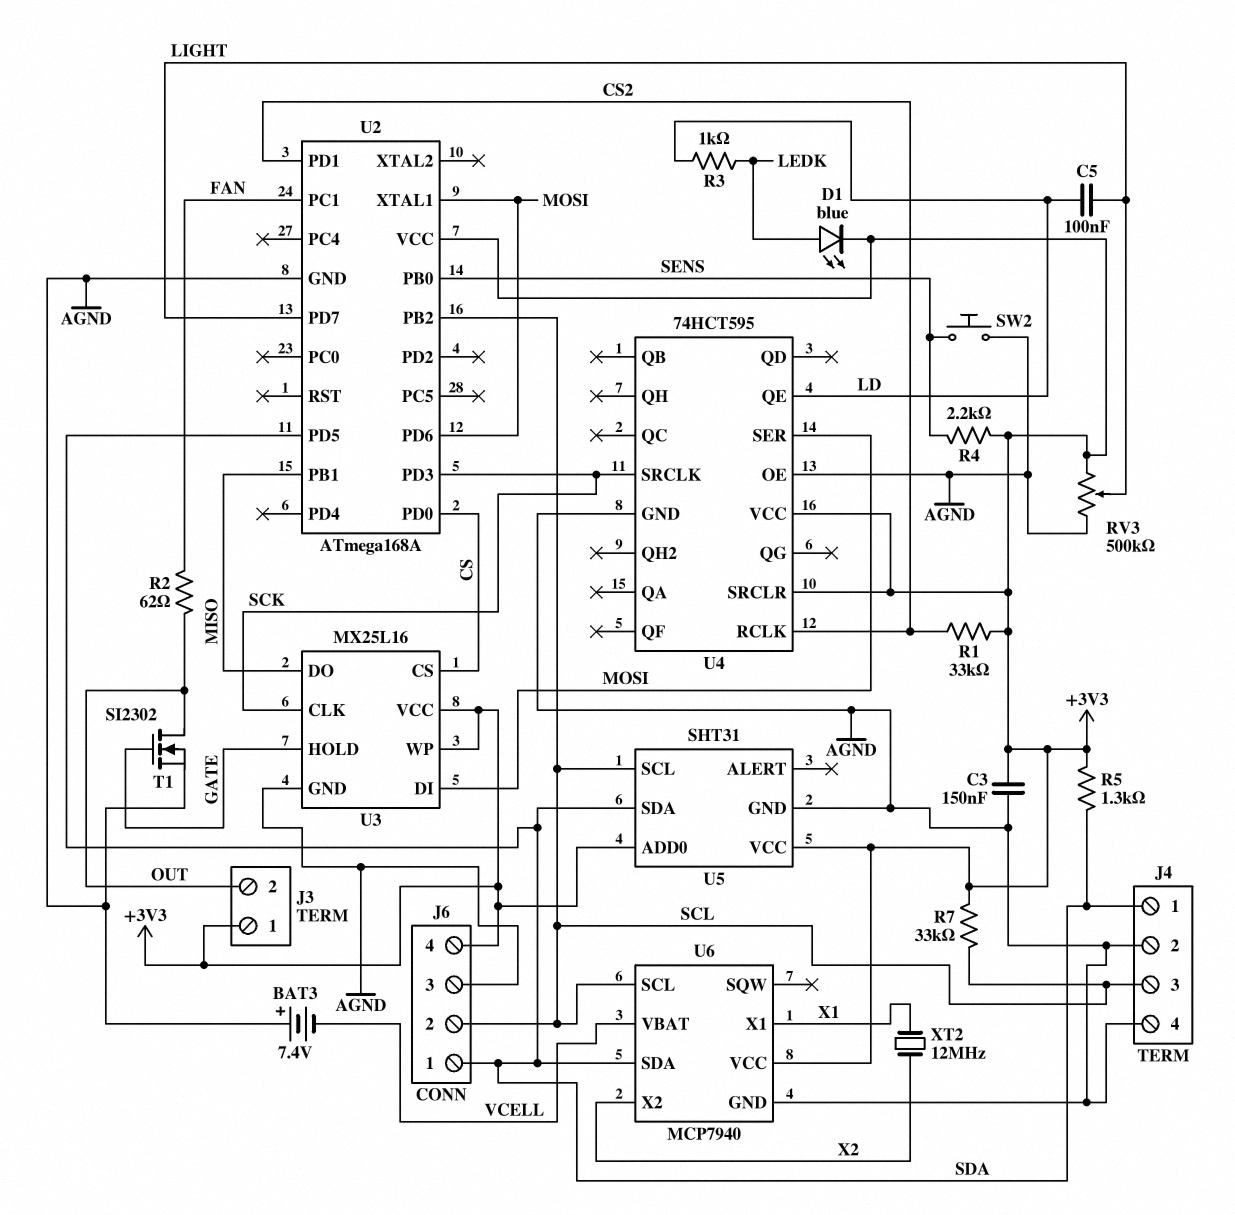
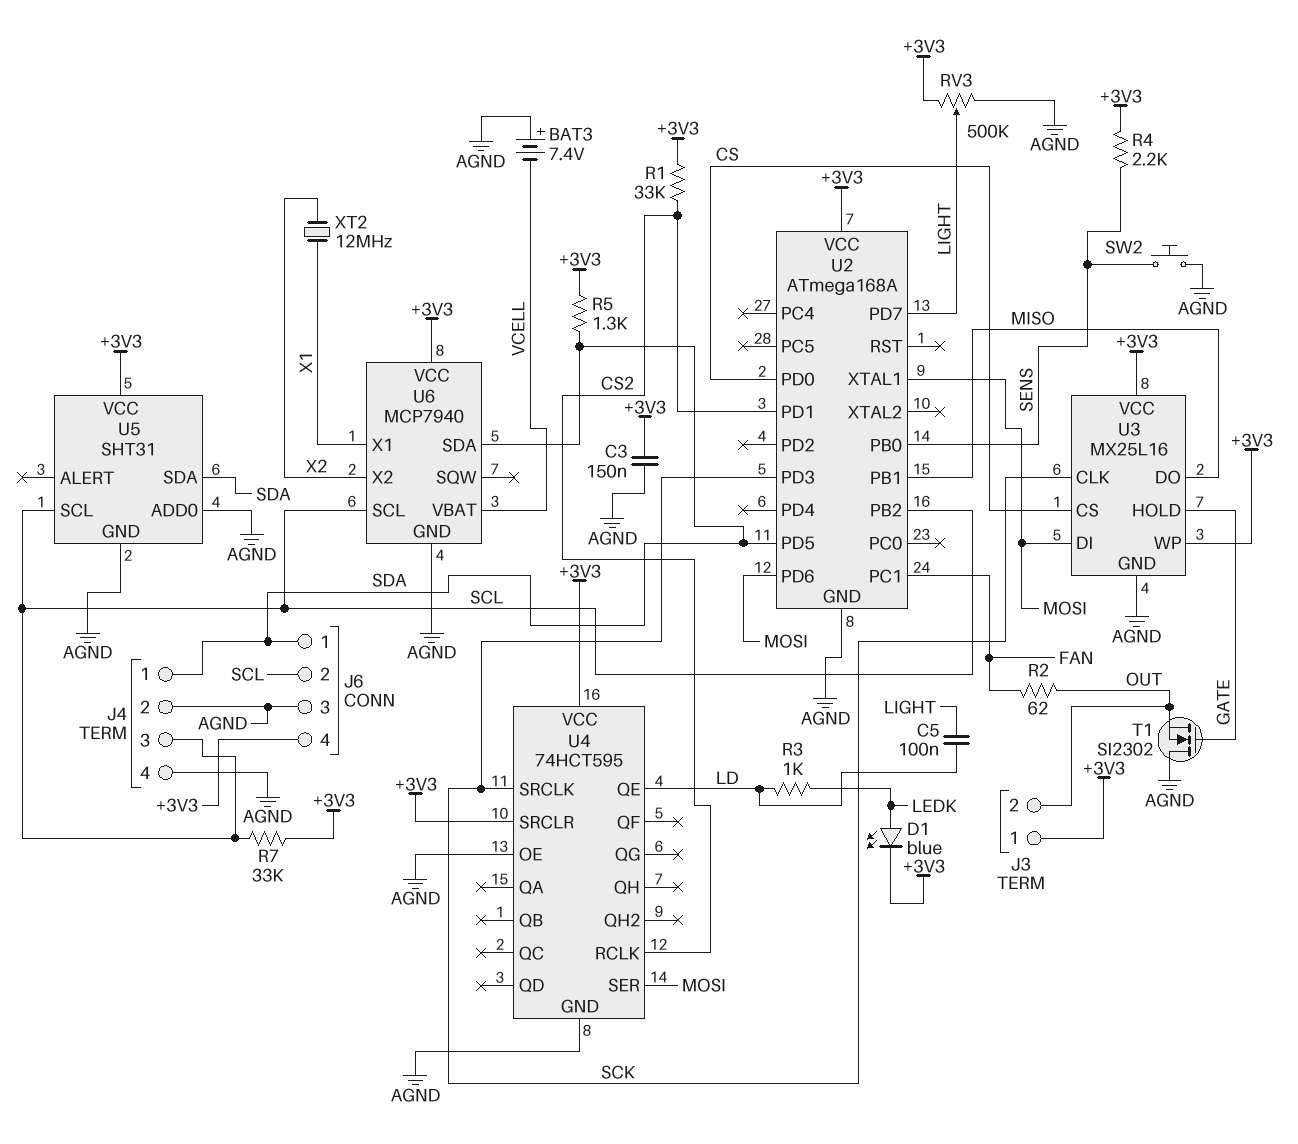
T1: NMOS SI2302 (G GATE, D OUT, S AGND) -> NMOS SI2302 (G GATE, D AGND, S OUT)
U5 pin ADD0: +3V3 -> AGND

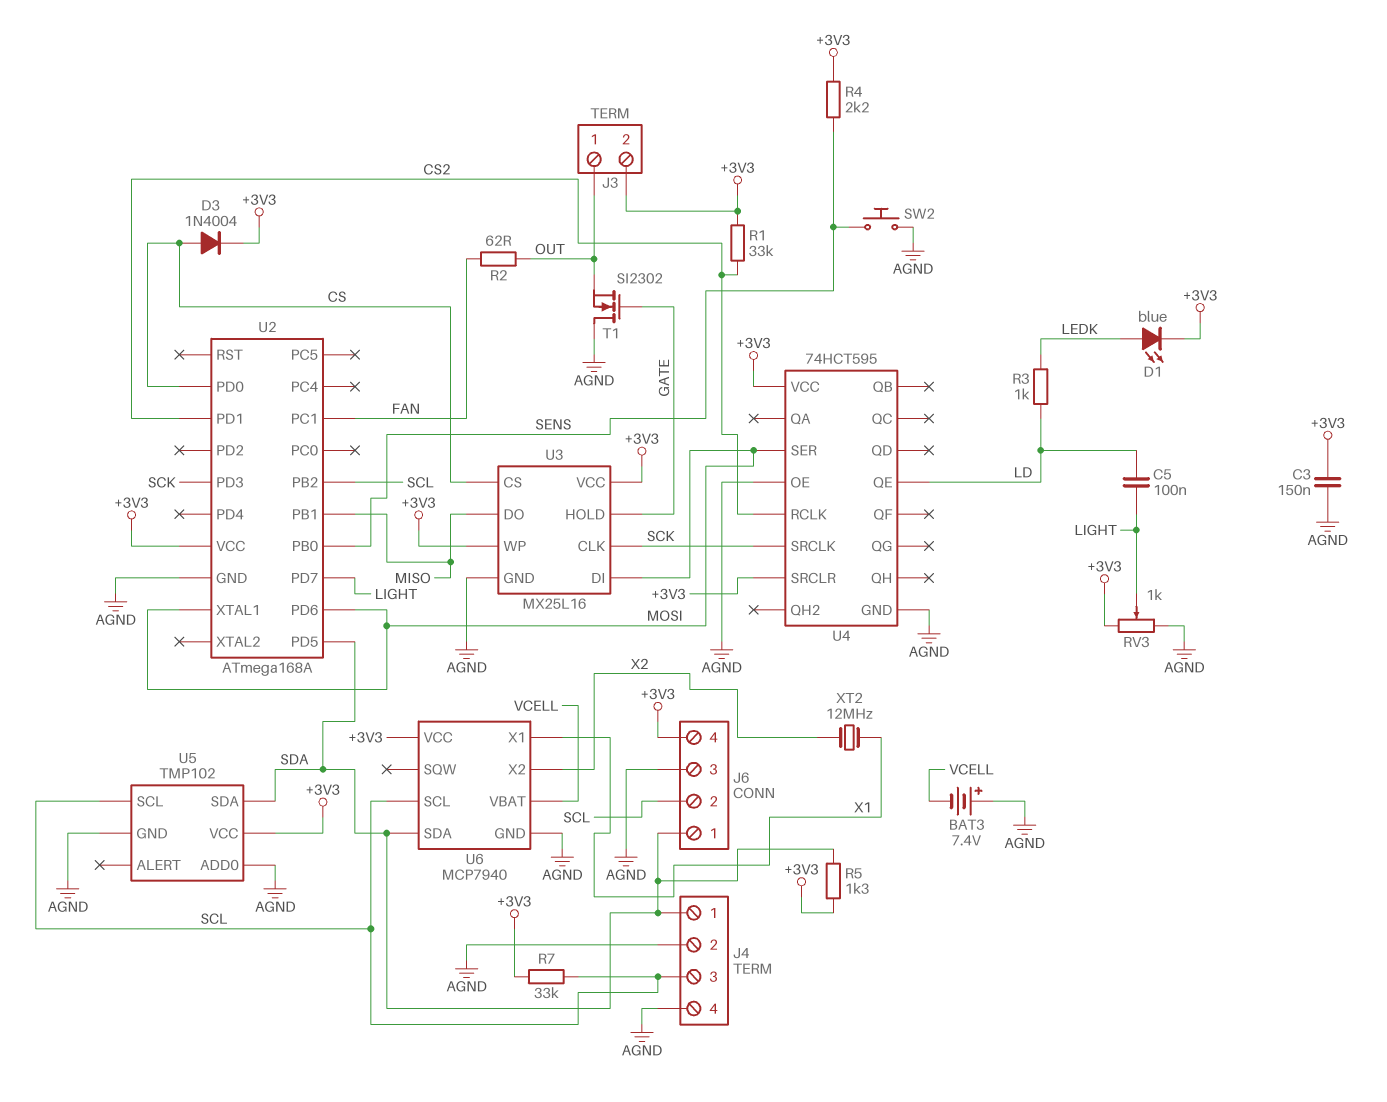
D3: none -> diode 1N4004 (A CS, K +3V3)
J3 pin 1: +3V3 -> OUT
J3 pin 2: OUT -> +3V3
RV3: 500k (+3V3, AGND, wiper LIGHT) -> 1k (+3V3, AGND, wiper LIGHT)
U5: SHT31 -> TMP102

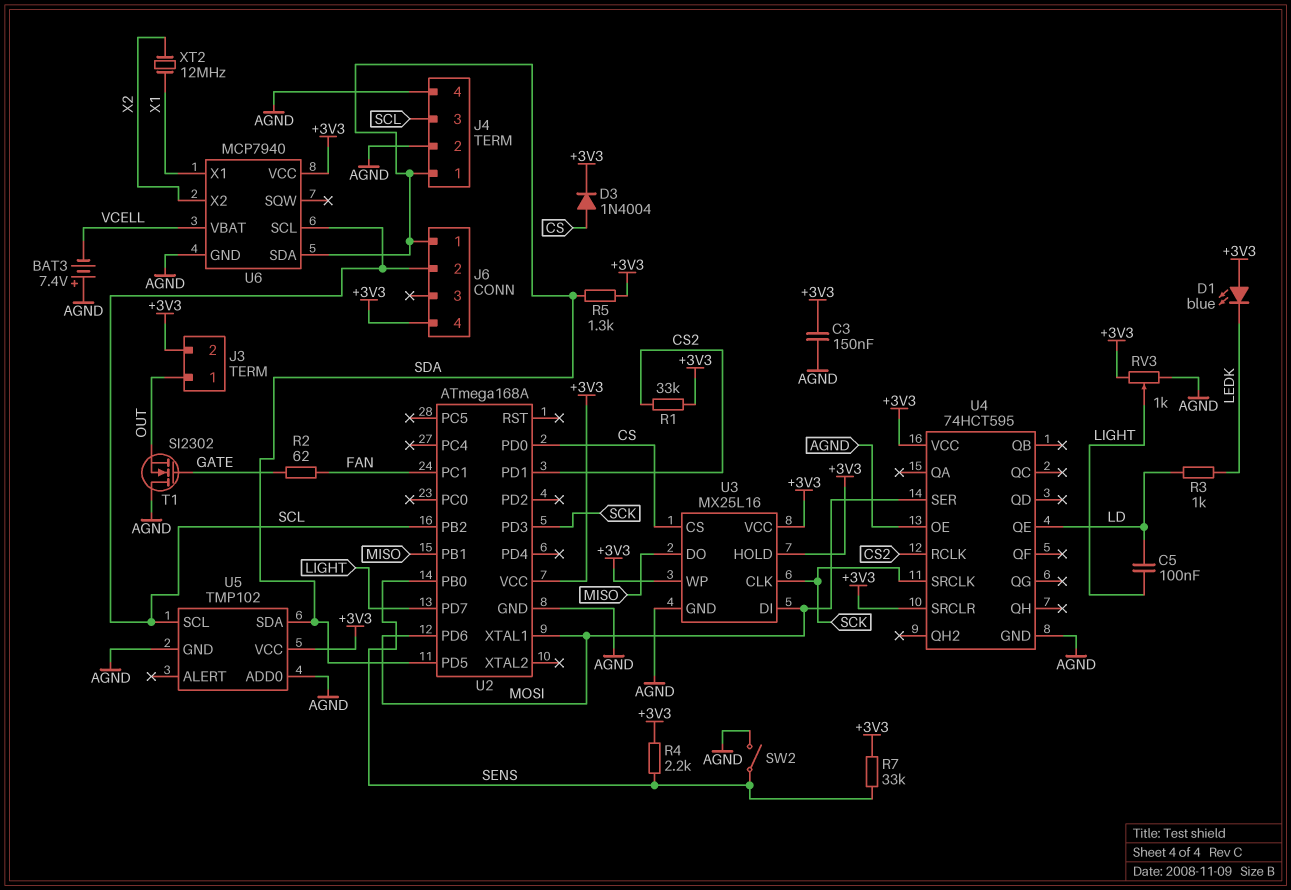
D1: LED blue (A LEDK, K +3V3) -> LED blue (A +3V3, K LEDK)
J6 pin 3: AGND -> none
R2: 62 (FAN, OUT) -> 62 (FAN, GATE)
R7: 33k (+3V3, SCL) -> 33k (+3V3, SENS)
SW2: button (AGND, SENS) -> switch (AGND, SENS)
U3 pin HOLD: GATE -> +3V3

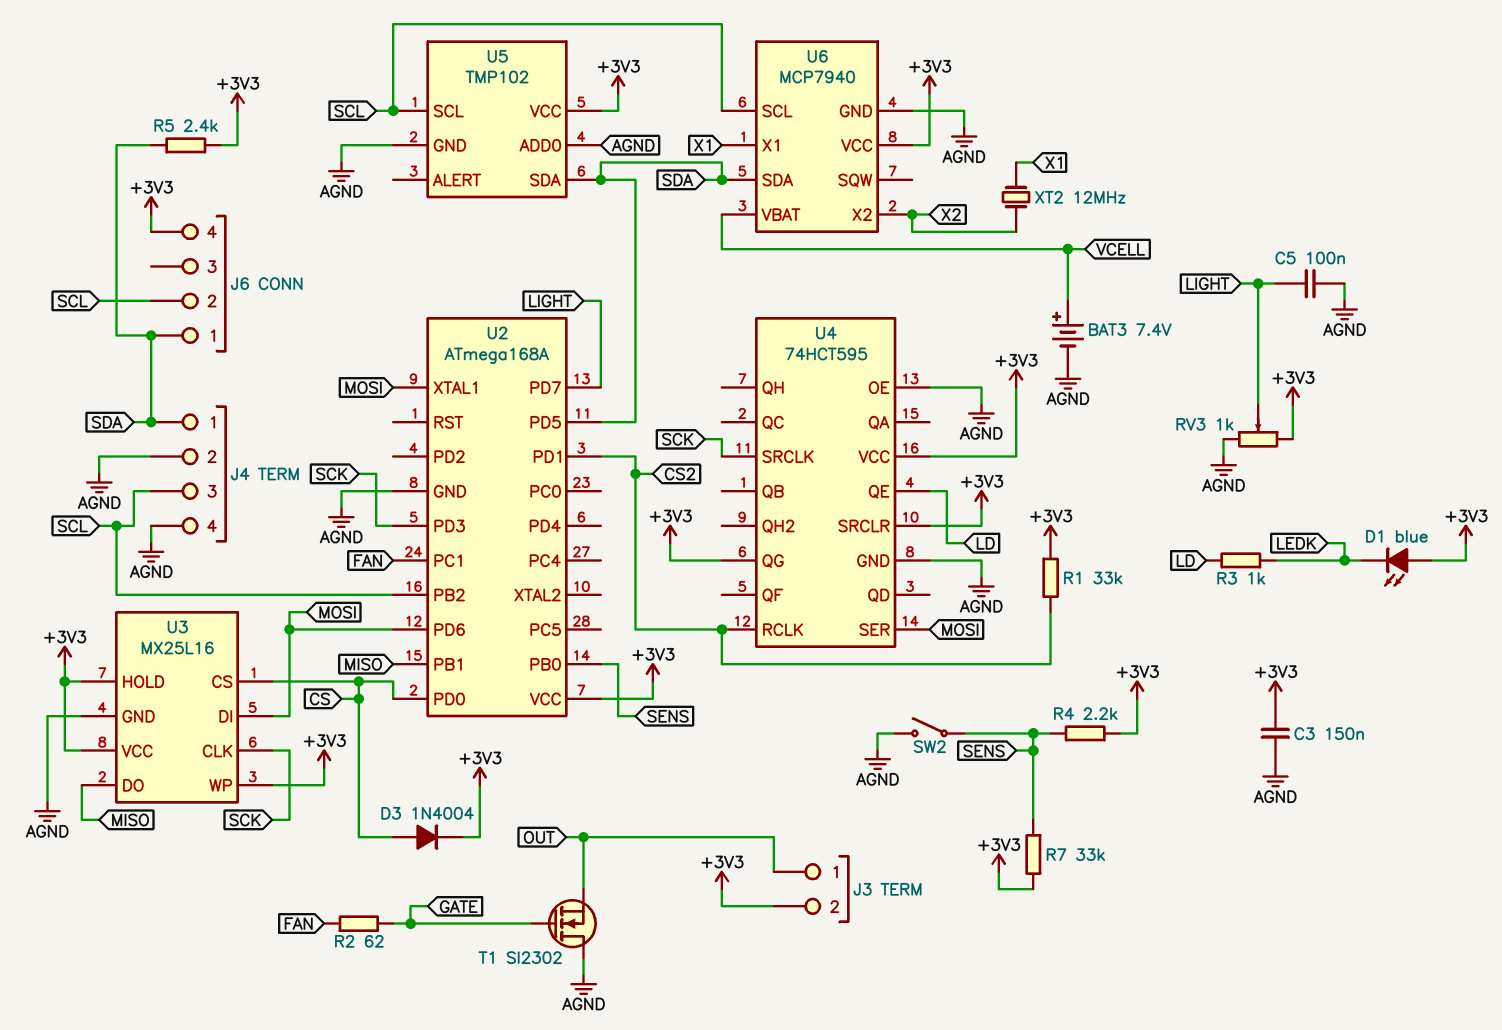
BAT3: 7.4V (plus AGND, minus VCELL) -> 7.4V (plus VCELL, minus AGND)
C5: 100nF (LD, LIGHT) -> 100nF (AGND, LIGHT)
R5: 1.3k (+3V3, SDA) -> 2.4k (+3V3, SDA)
U4 pin QG: none -> +3V3

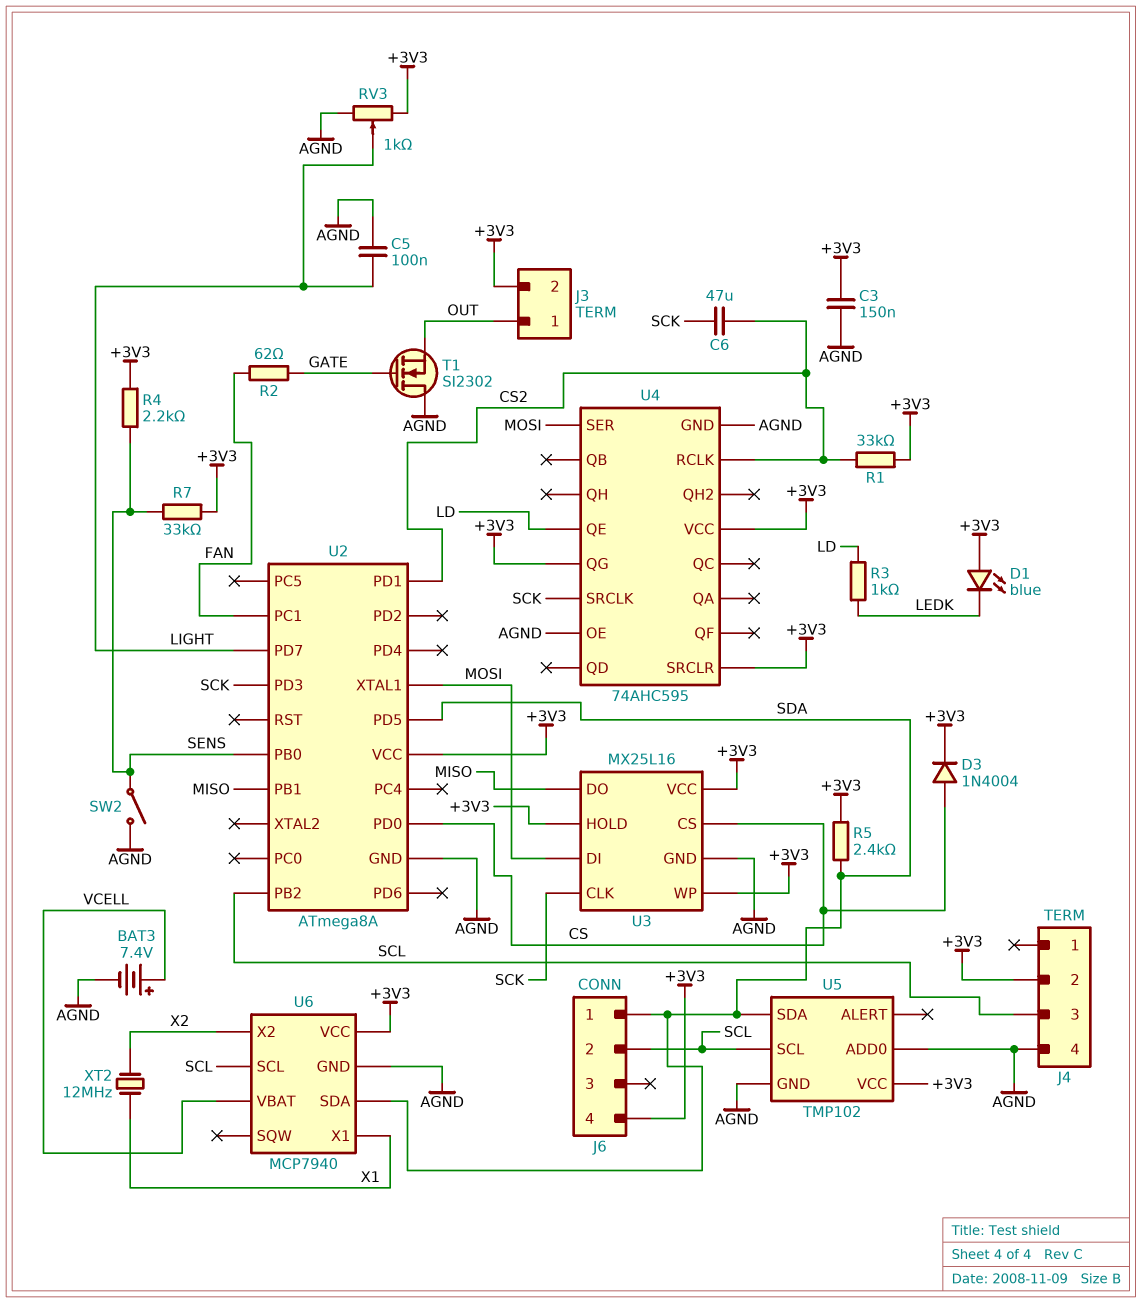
C6: none -> 47uF (CS2, SCK)
J4 pin 1: SDA -> none
J4 pin 2: AGND -> +3V3
U2: ATmega168A -> ATmega8A
U2 pin PD6: MOSI -> none
U4: 74HCT595 -> 74AHC595

